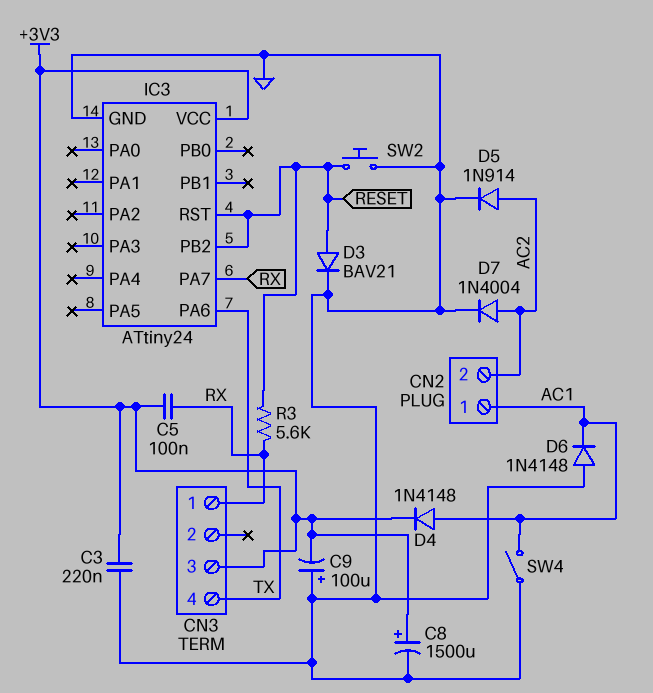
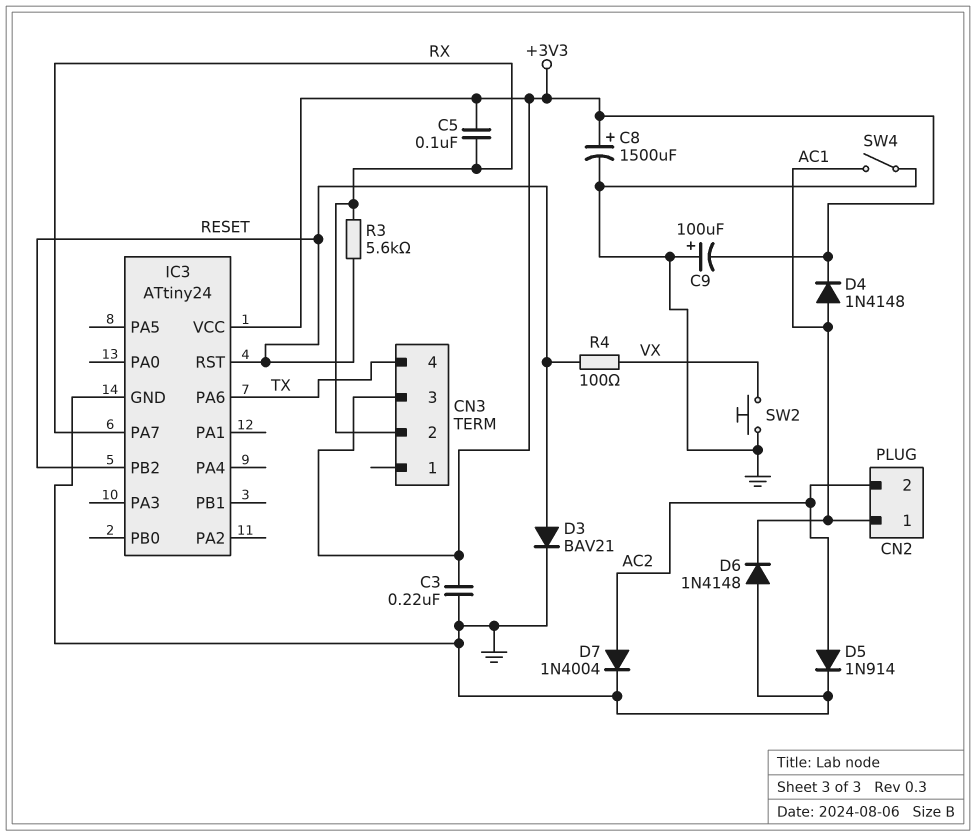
CN3 pin 1: RX -> none
CN3 pin 2: none -> RX
R4: none -> 100 (RESET, VX)
SW2: button (GND, RESET) -> button (GND, VX)

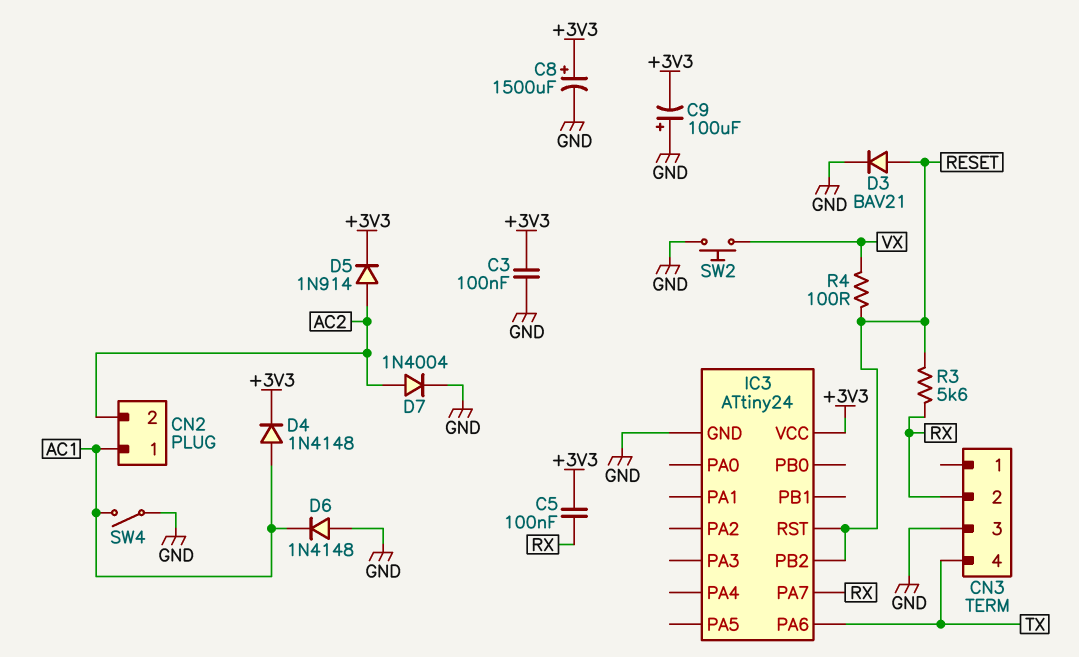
C3: 220nF (+3V3, GND) -> 100nF (+3V3, GND)
CN3 pin 3: +3V3 -> GND
D5: diode 1N914 (A AC2, K GND) -> diode 1N914 (A AC2, K +3V3)

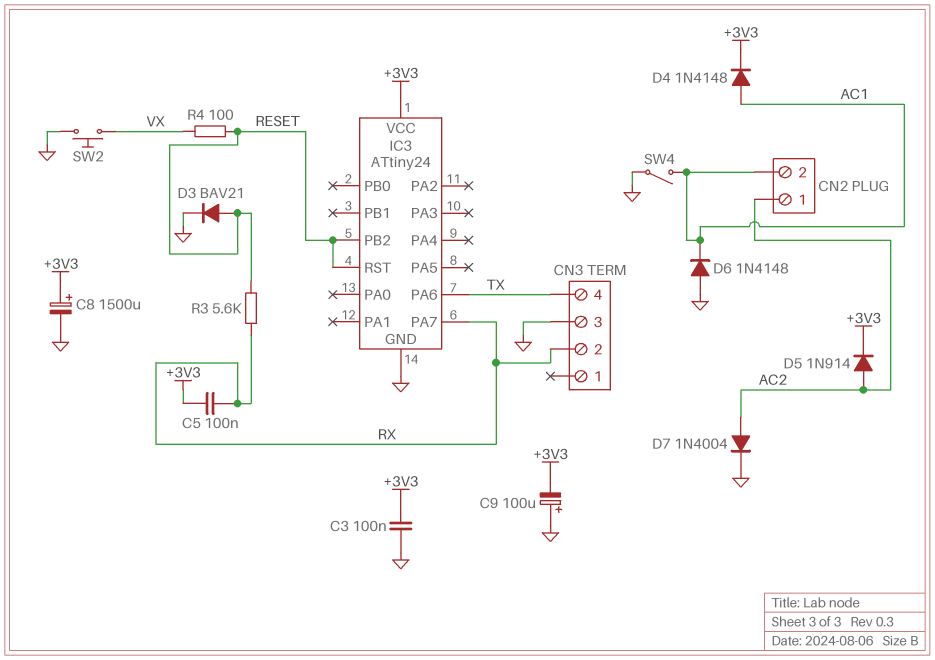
CN2 pin 1: AC1 -> AC2
CN2 pin 2: AC2 -> AC1

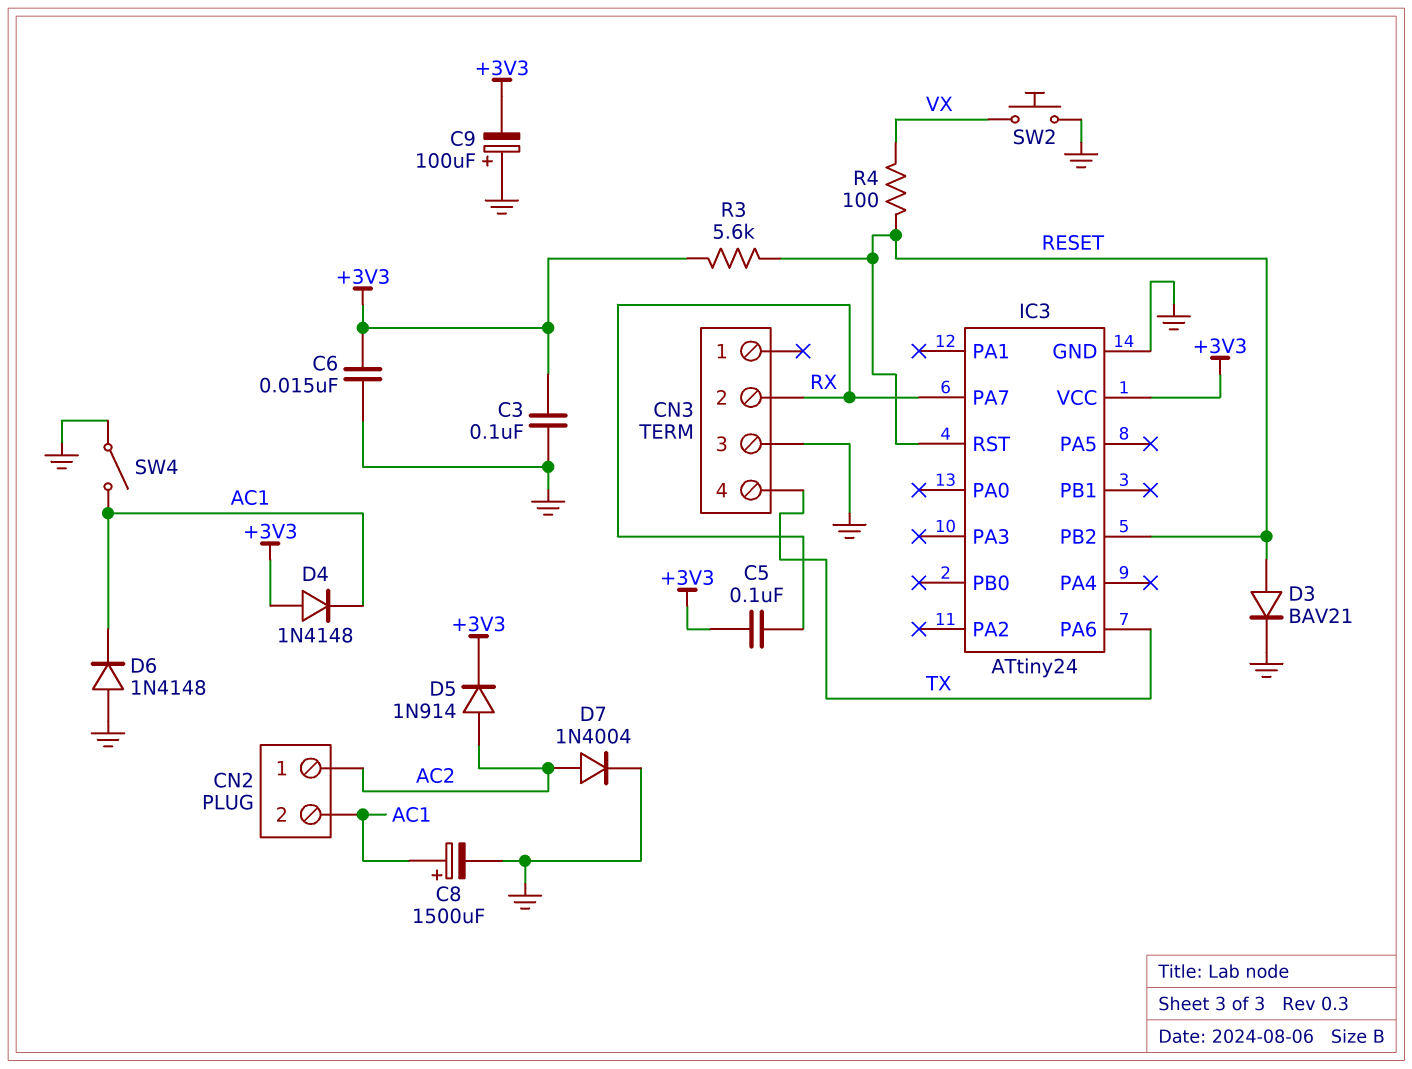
C6: none -> 15nF (+3V3, GND)
C8: 1500uF (plus +3V3, minus GND) -> 1500uF (plus AC1, minus GND)
D4: diode 1N4148 (A AC1, K +3V3) -> diode 1N4148 (A +3V3, K AC1)
R3: 5.6k (RESET, RX) -> 5.6k (+3V3, RESET)

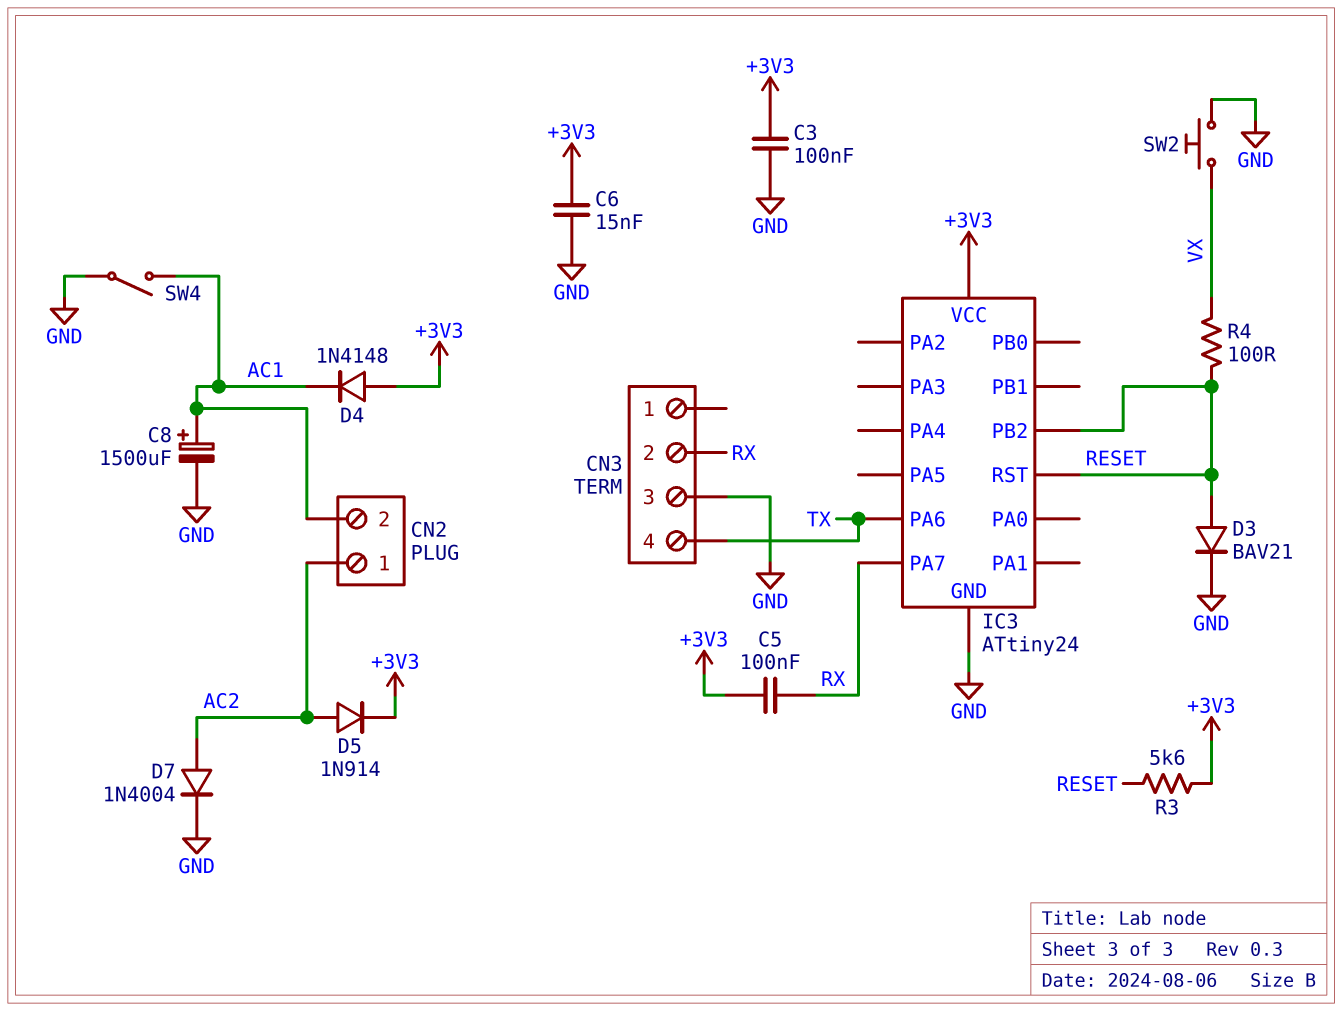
C9: 100uF (plus GND, minus +3V3) -> none
D6: diode 1N4148 (A GND, K AC1) -> none

